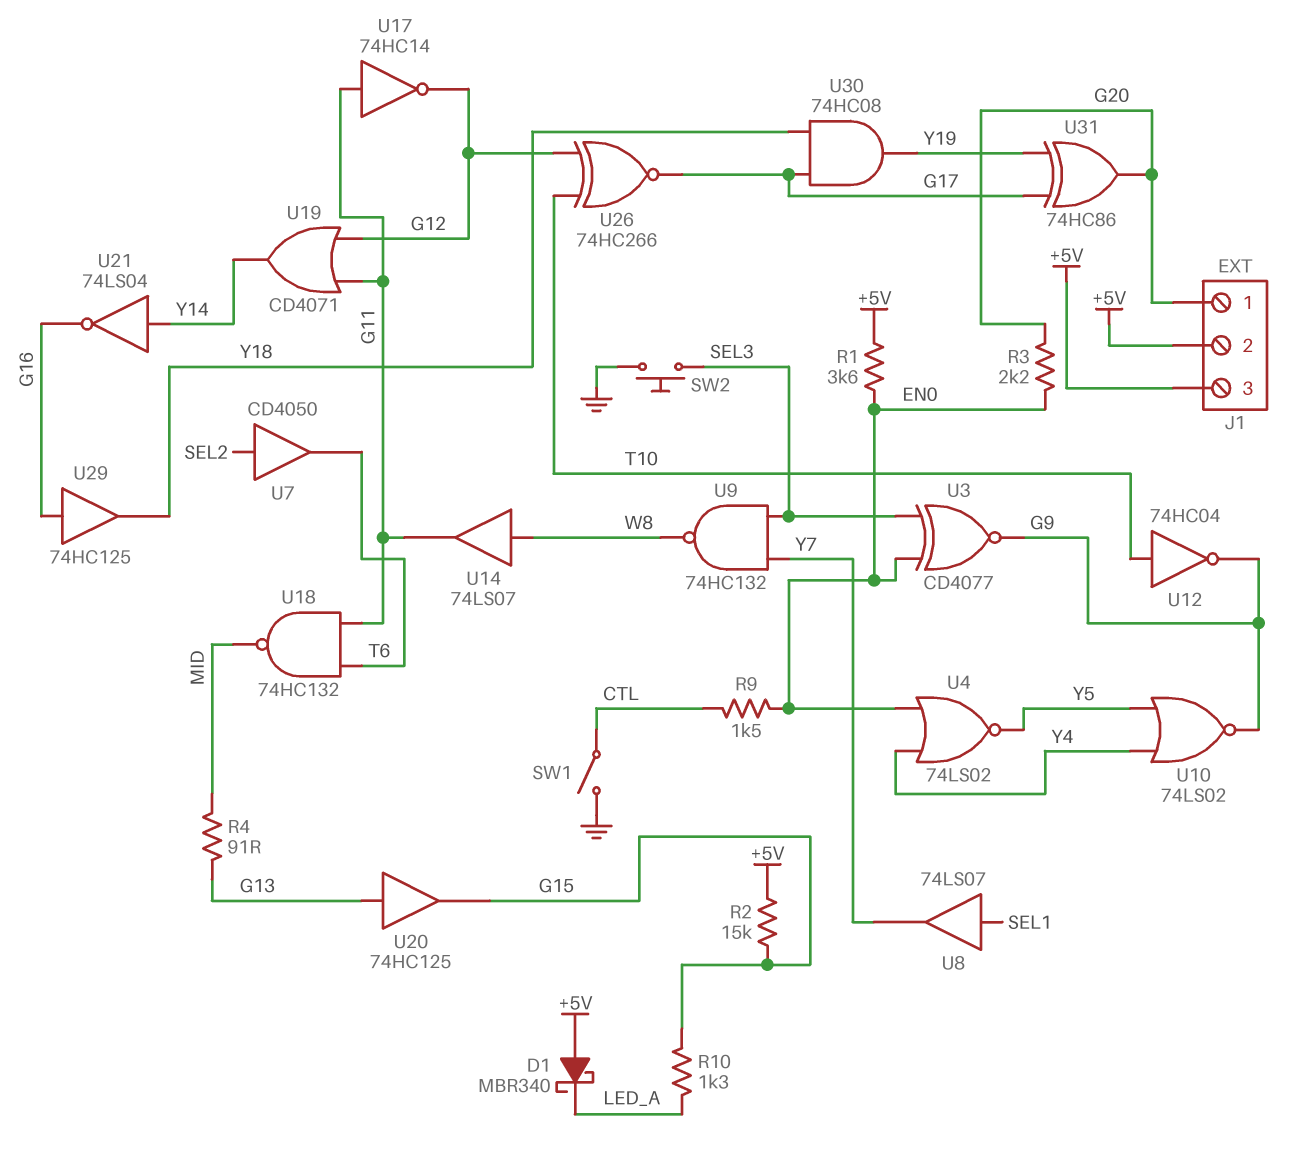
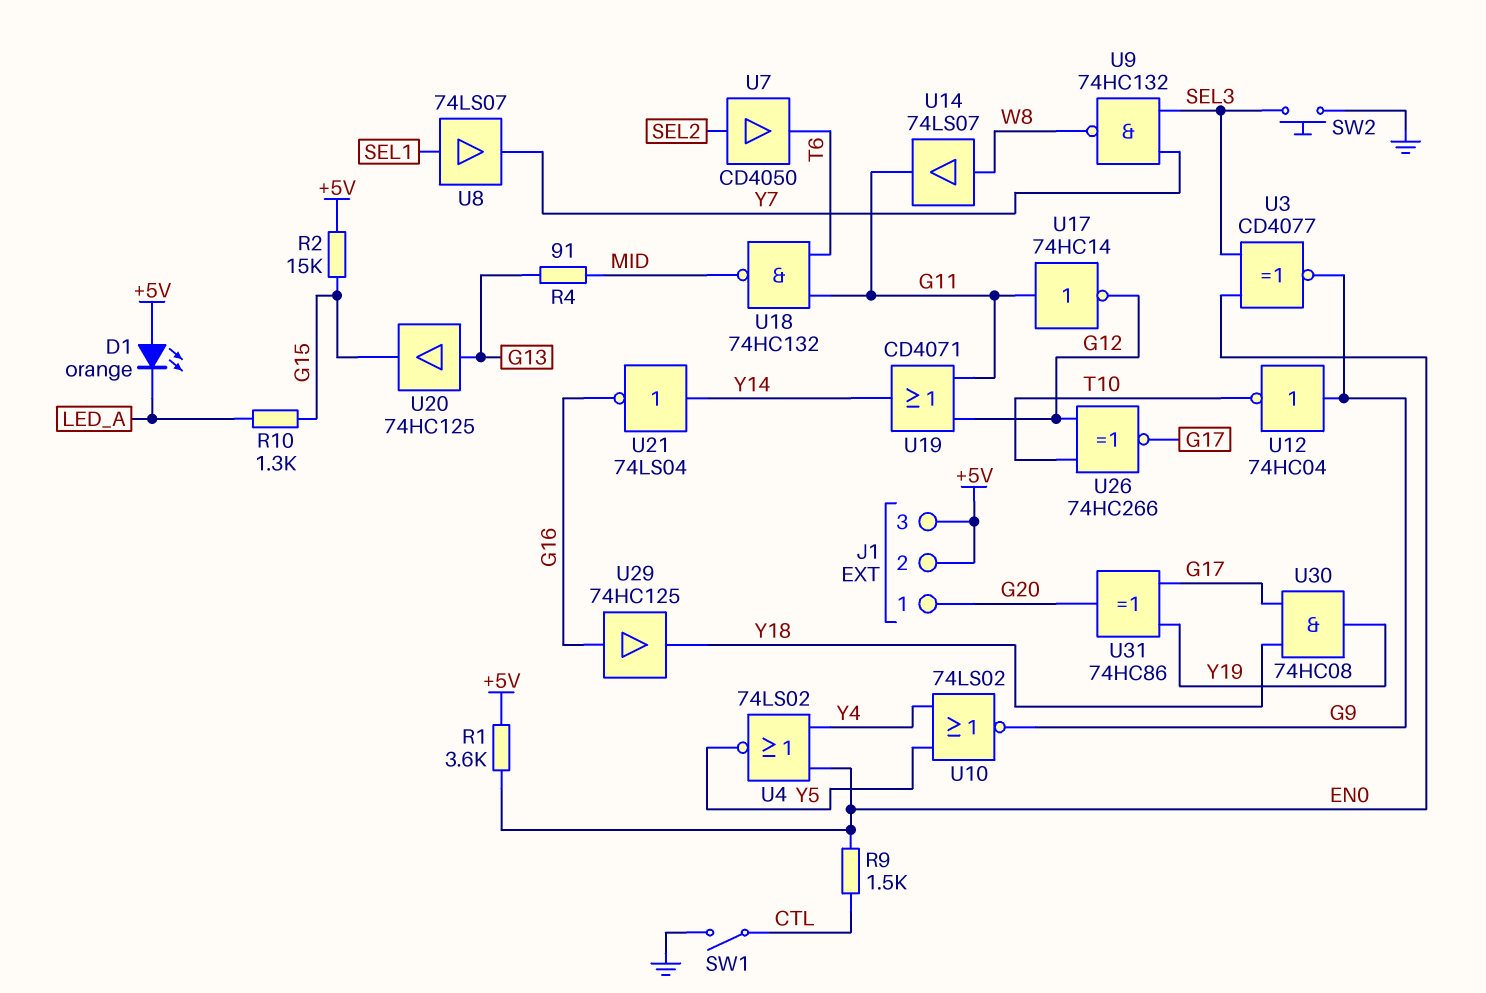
D1: schottky MBR340 (A +5V, K LED_A) -> LED orange (A +5V, K LED_A)
R3: 2.2k (EN0, G20) -> none
U12: NOT 74HC04 (in T10, out G9) -> NOT 74HC04 (in G9, out T10)

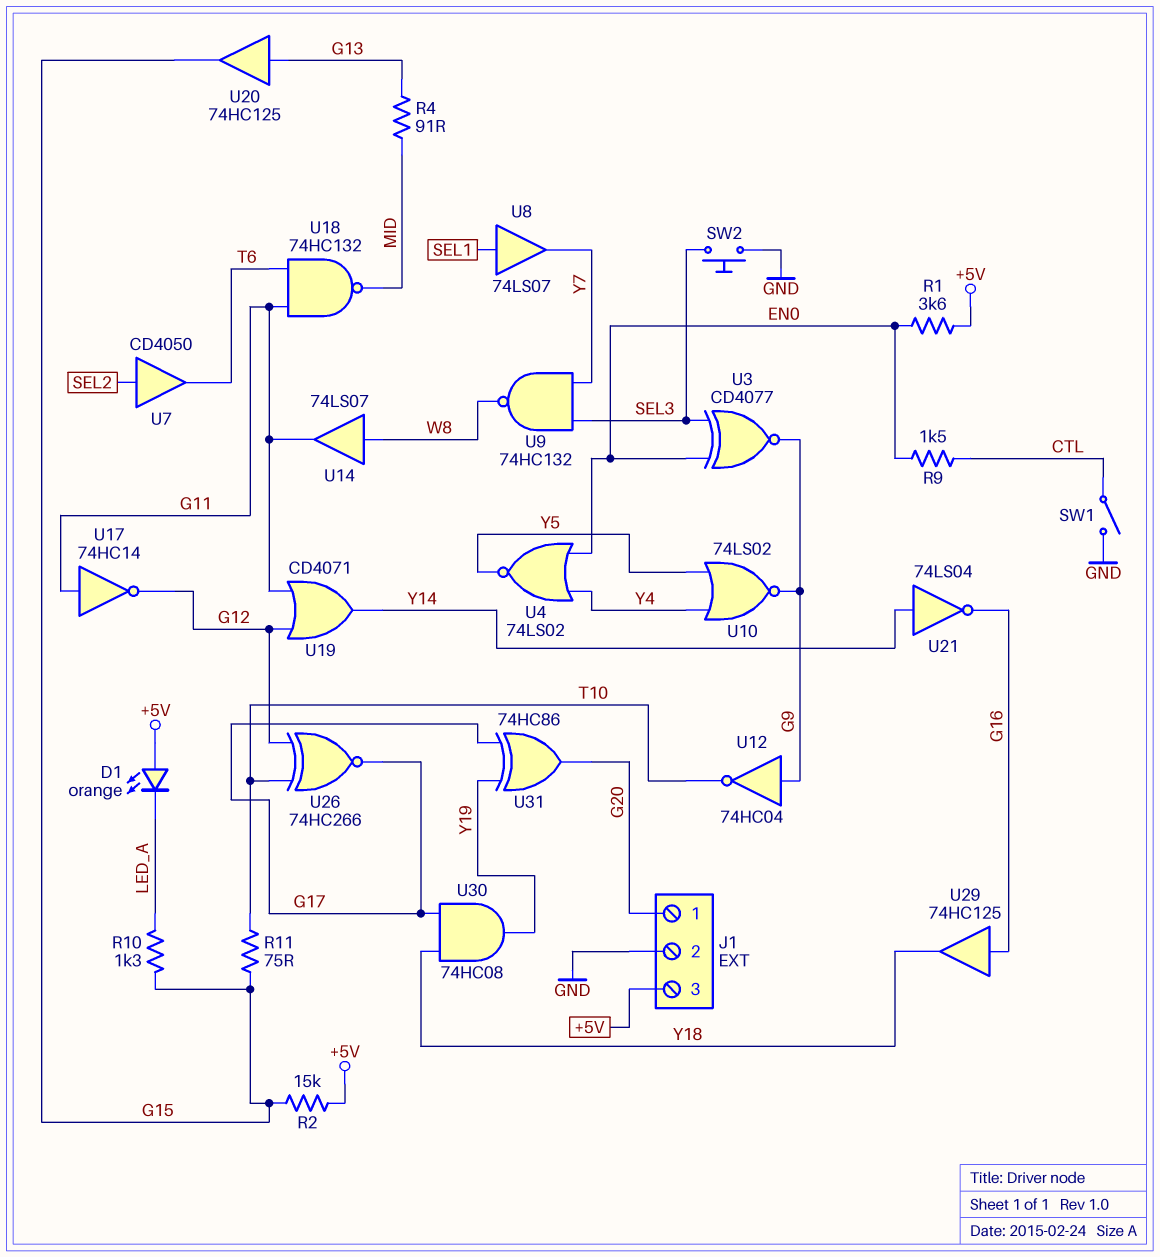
J1 pin 2: +5V -> GND
R11: none -> 75 (G15, T10)

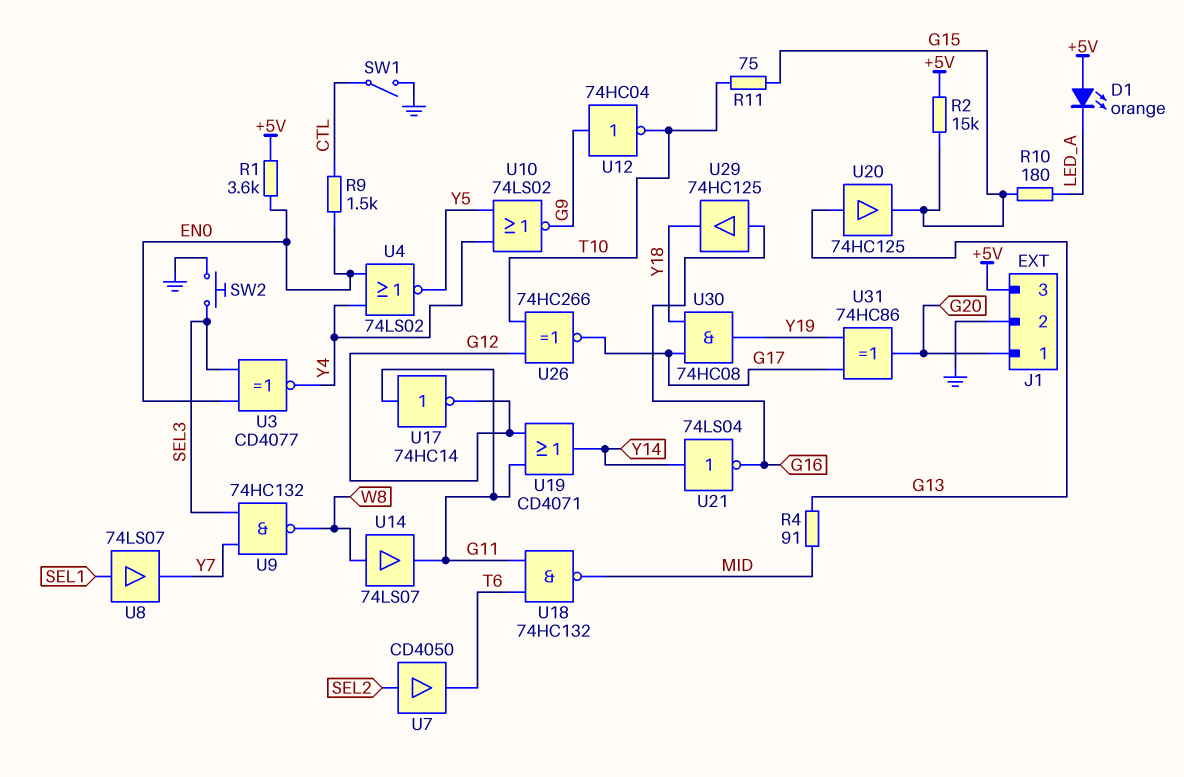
R10: 1.3k (G15, LED_A) -> 180 (G15, LED_A)
U3: XNOR CD4077 (in EN0, in SEL3, out G9) -> XNOR CD4077 (in EN0, in SEL3, out Y4)

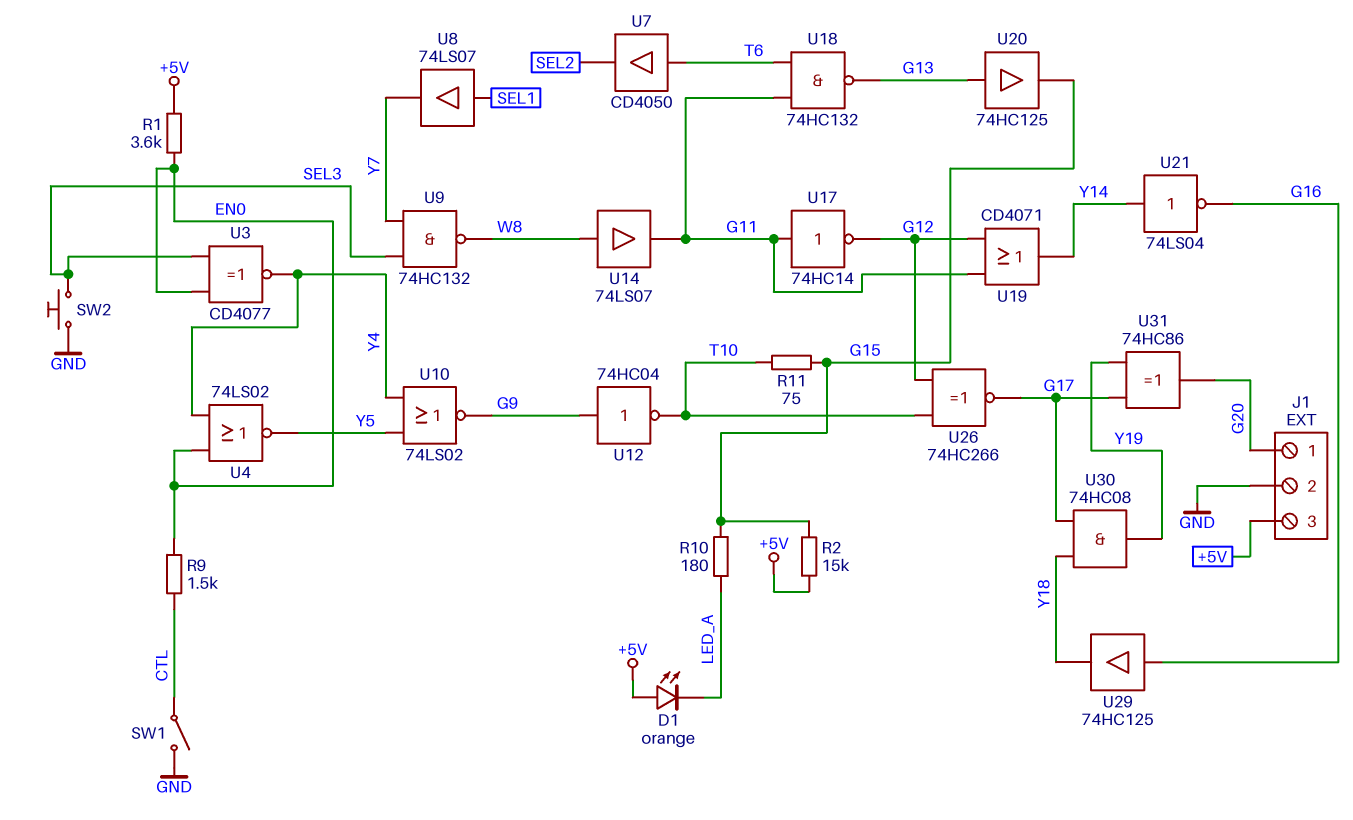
R4: 91 (G13, MID) -> none
U7: buffer CD4050 (in SEL2, out T6) -> buffer CD4050 (in T6, out SEL2)
U18: NAND 74HC132 (in G11, in T6, out MID) -> NAND 74HC132 (in G11, in T6, out G13)

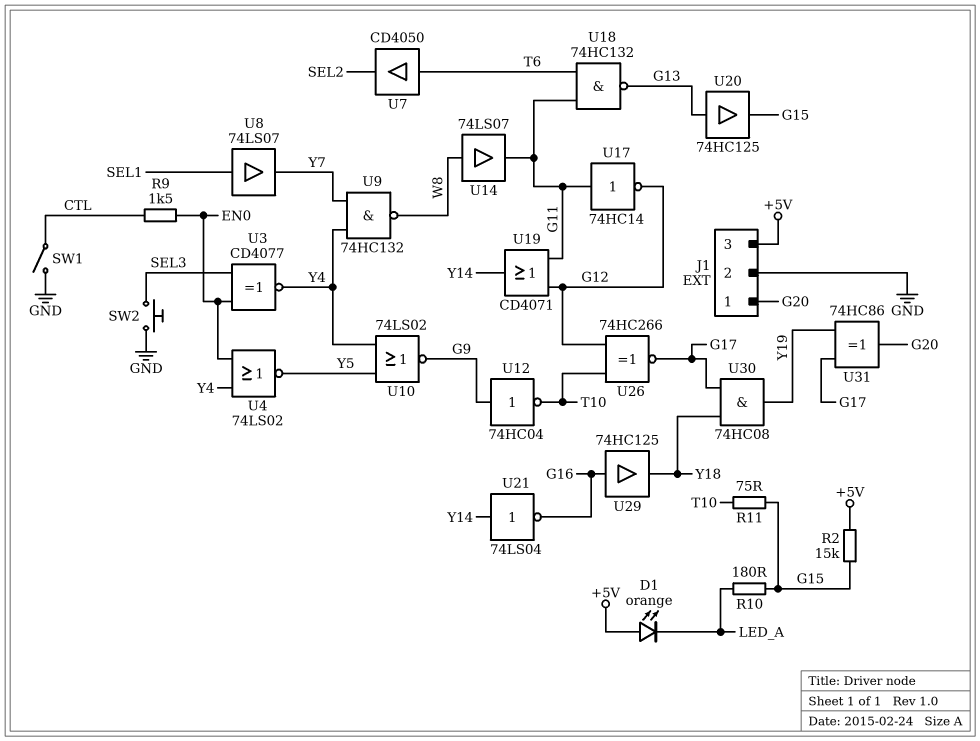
R1: 3.6k (+5V, EN0) -> none
U9: NAND 74HC132 (in SEL3, in Y7, out W8) -> NAND 74HC132 (in Y4, in Y7, out W8)

